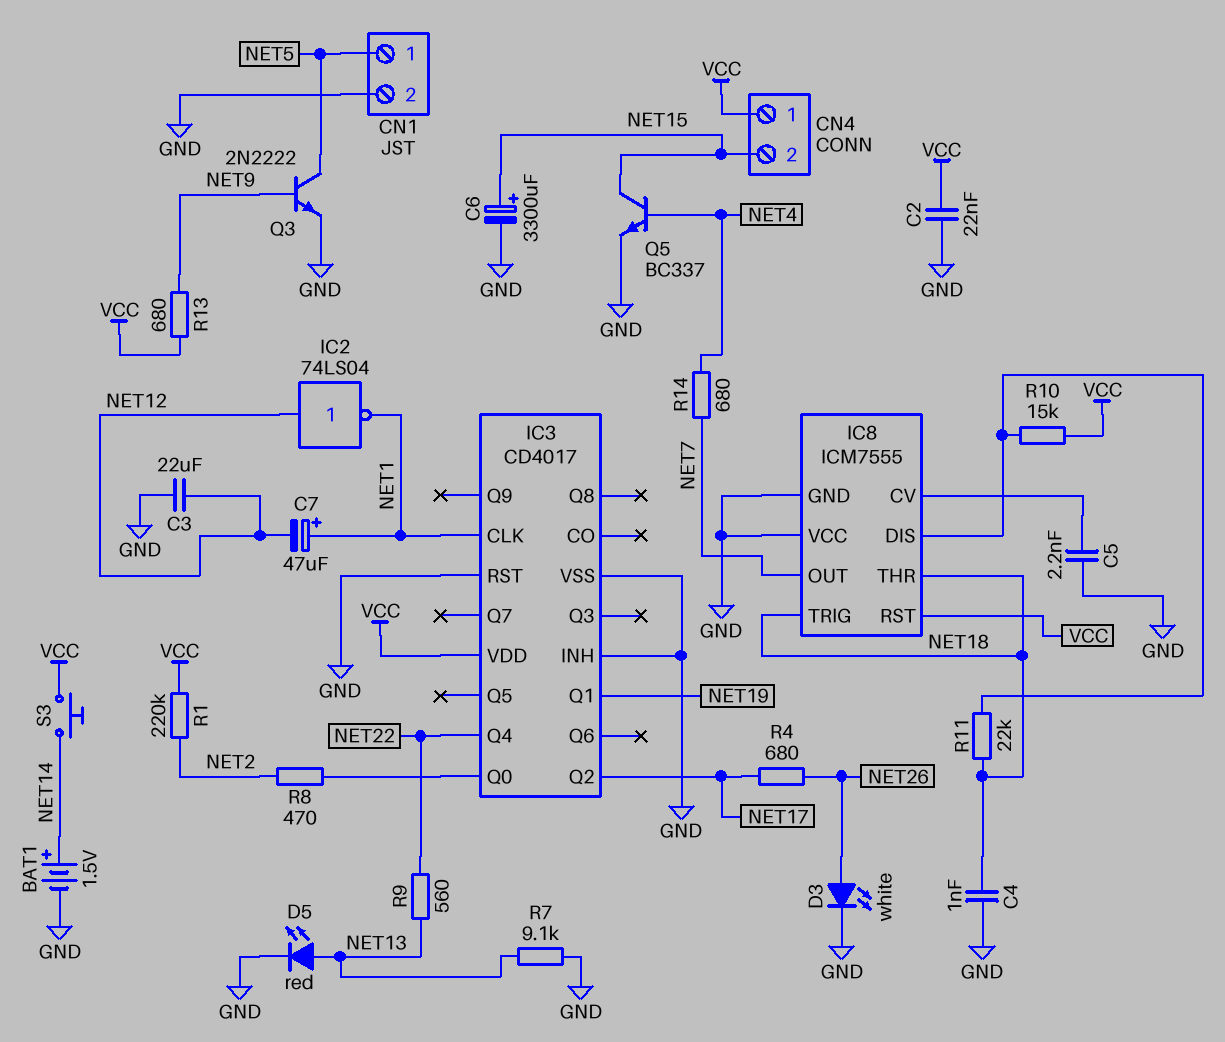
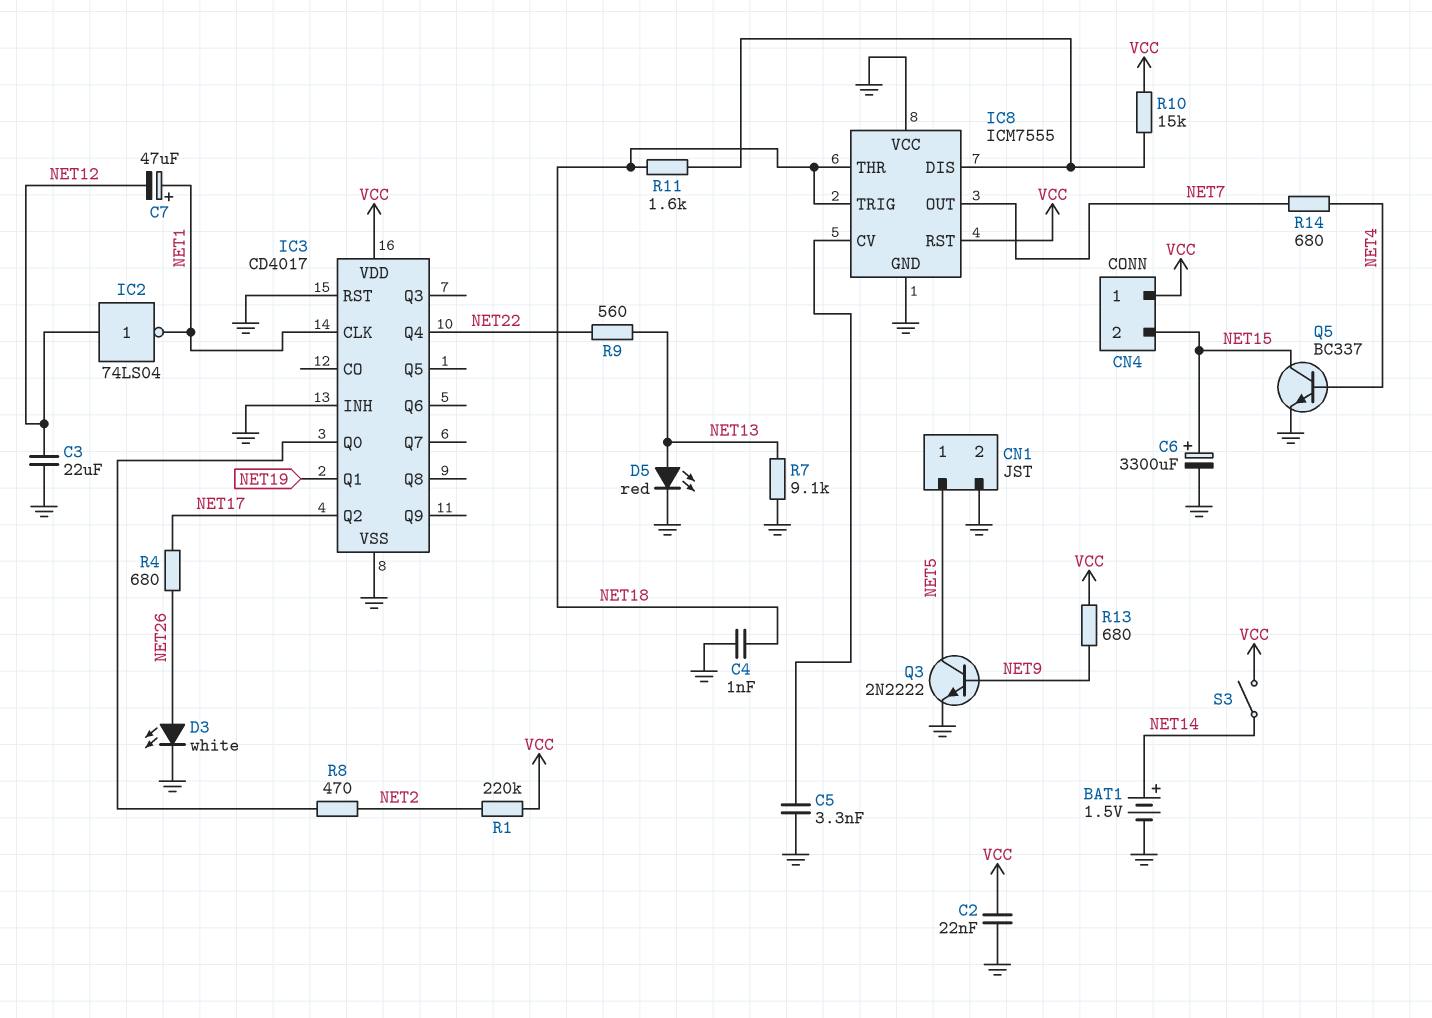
C5: 2.2nF (GND, IC8/CV) -> 3.3nF (GND, IC8/CV)
R11: 22k (IC8/DIS, NET18) -> 1.6k (IC8/DIS, NET18)
S3: button (NET14, VCC) -> switch (NET14, VCC)

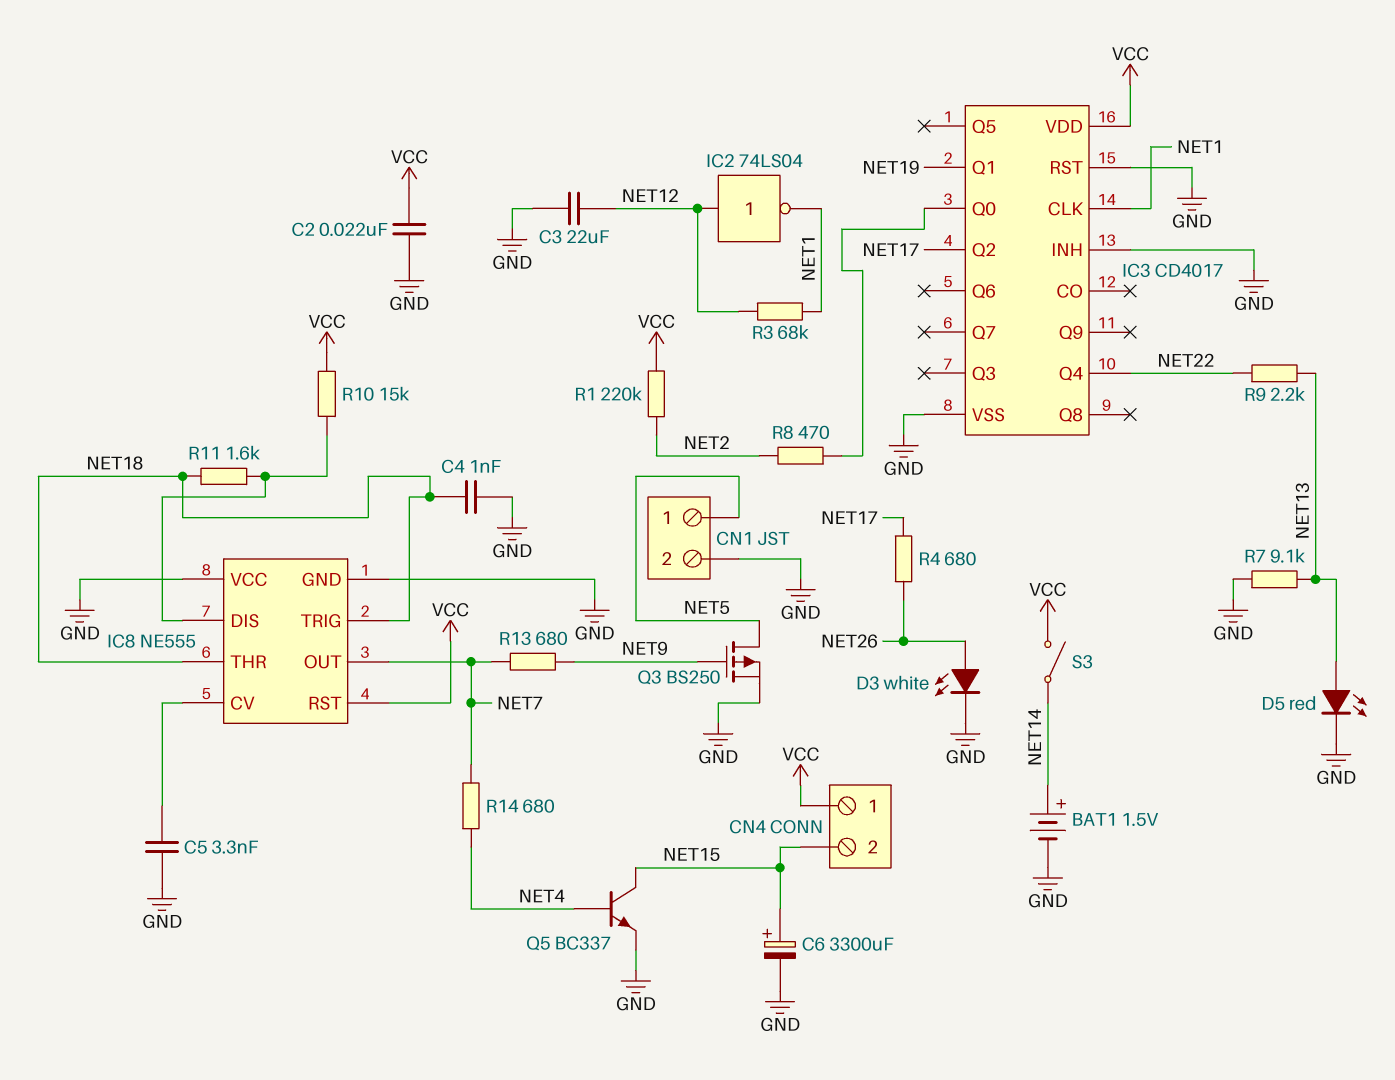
C7: 47uF (plus NET1, minus NET12) -> none
IC8: ICM7555 -> NE555
Q3: NPN 2N2222 (B NET9, C NET5, E GND) -> PMOS BS250 (G NET9, D NET5, S GND)
R3: none -> 68k (NET1, NET12)
R9: 560 (NET13, NET22) -> 2.2k (NET13, NET22)
R13: 680 (NET9, VCC) -> 680 (NET7, NET9)

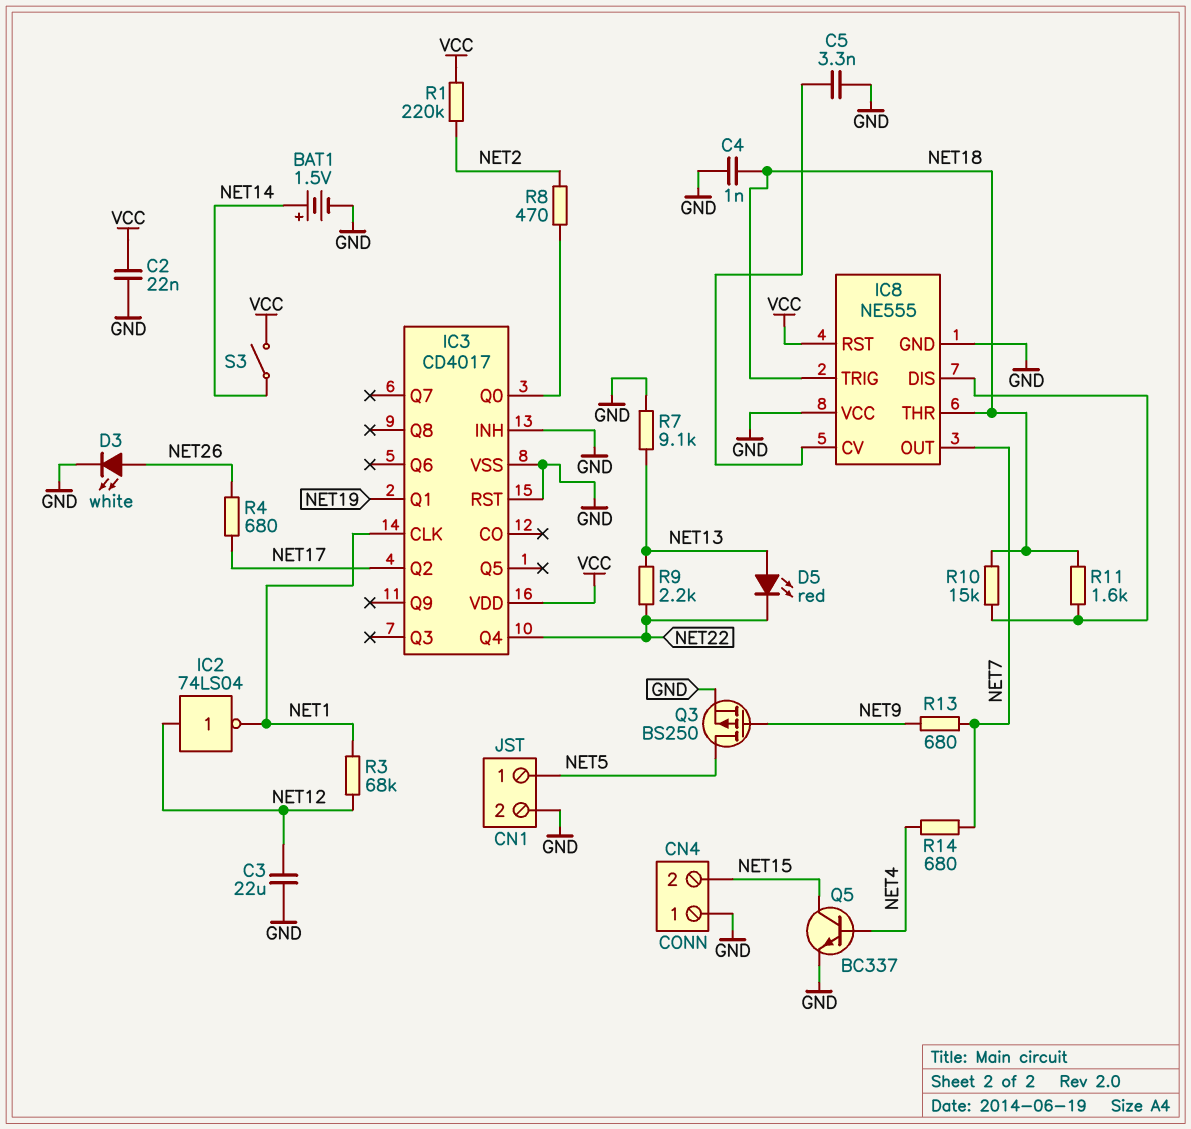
C6: 3300uF (plus NET15, minus GND) -> none
CN4 pin 1: VCC -> GND
D5: LED red (A NET13, K GND) -> LED red (A NET13, K NET22)
R10: 15k (IC8/DIS, VCC) -> 15k (IC8/DIS, NET18)

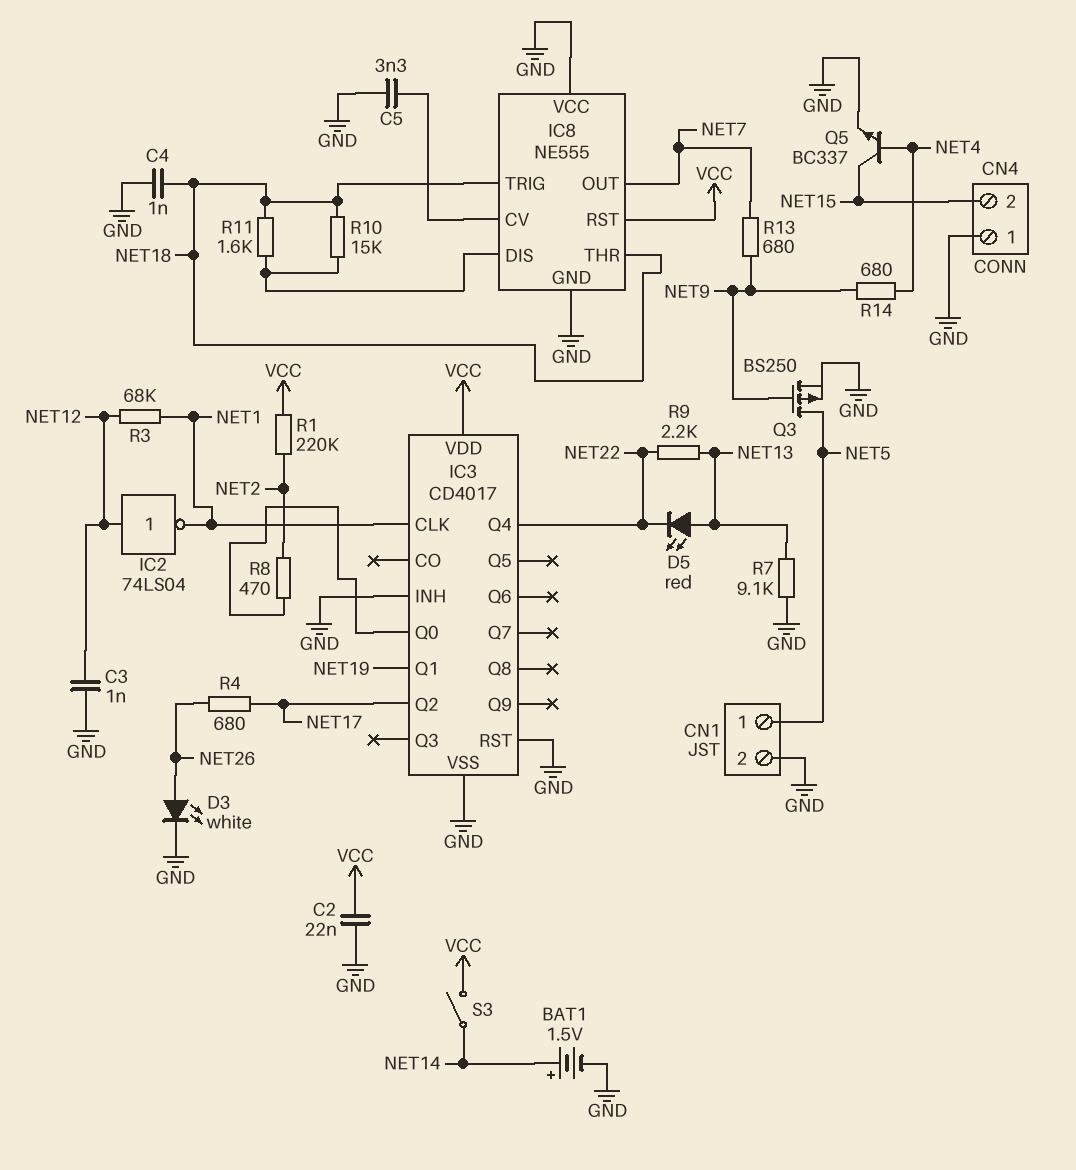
C3: 22uF (GND, NET12) -> 1nF (GND, NET12)
R14: 680 (NET4, NET7) -> 680 (NET4, NET9)

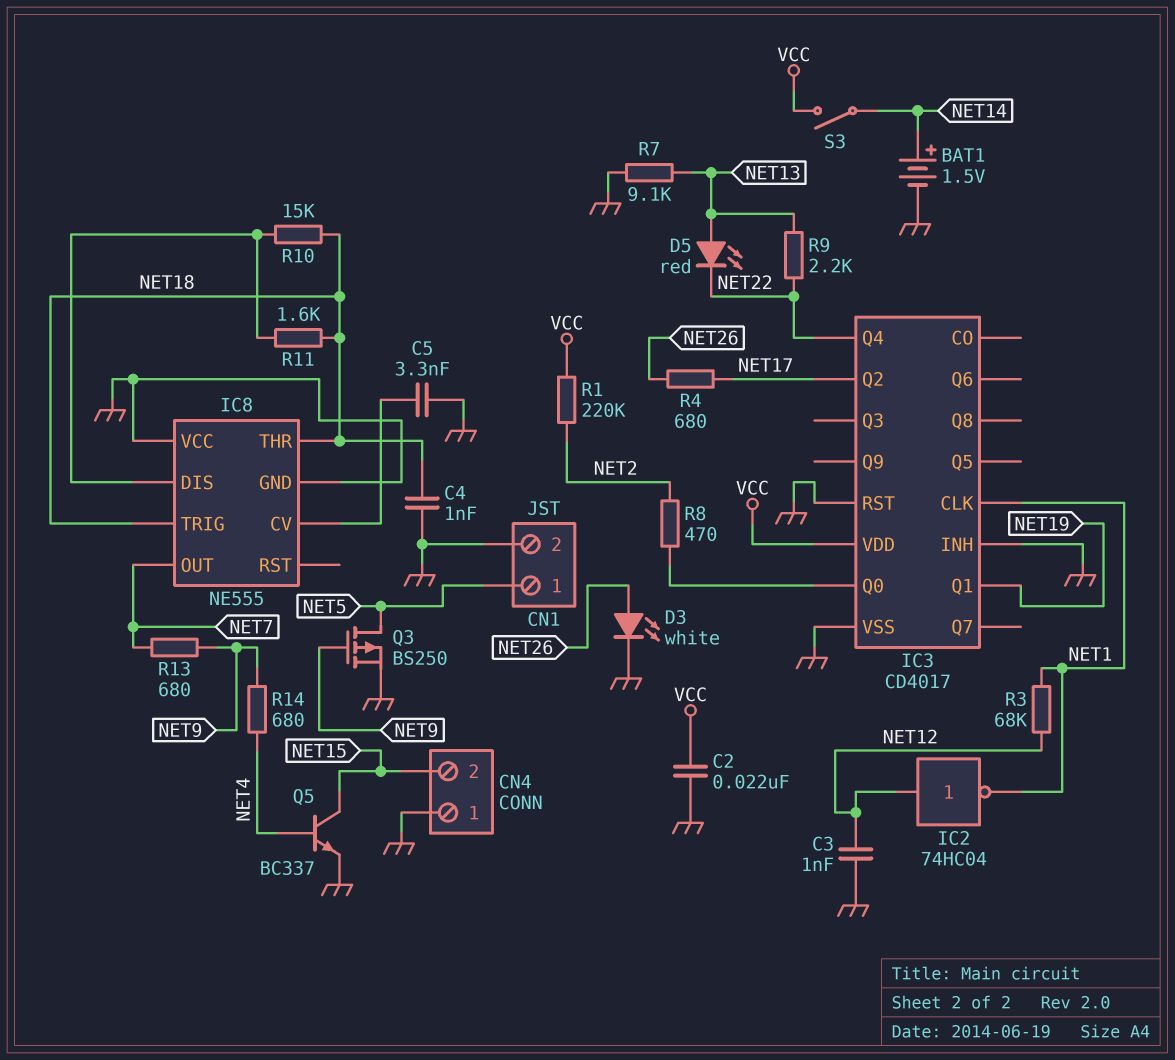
IC2: NOT 74LS04 (in NET12, out NET1) -> NOT 74HC04 (in NET12, out NET1)
IC8 pin RST: VCC -> none

